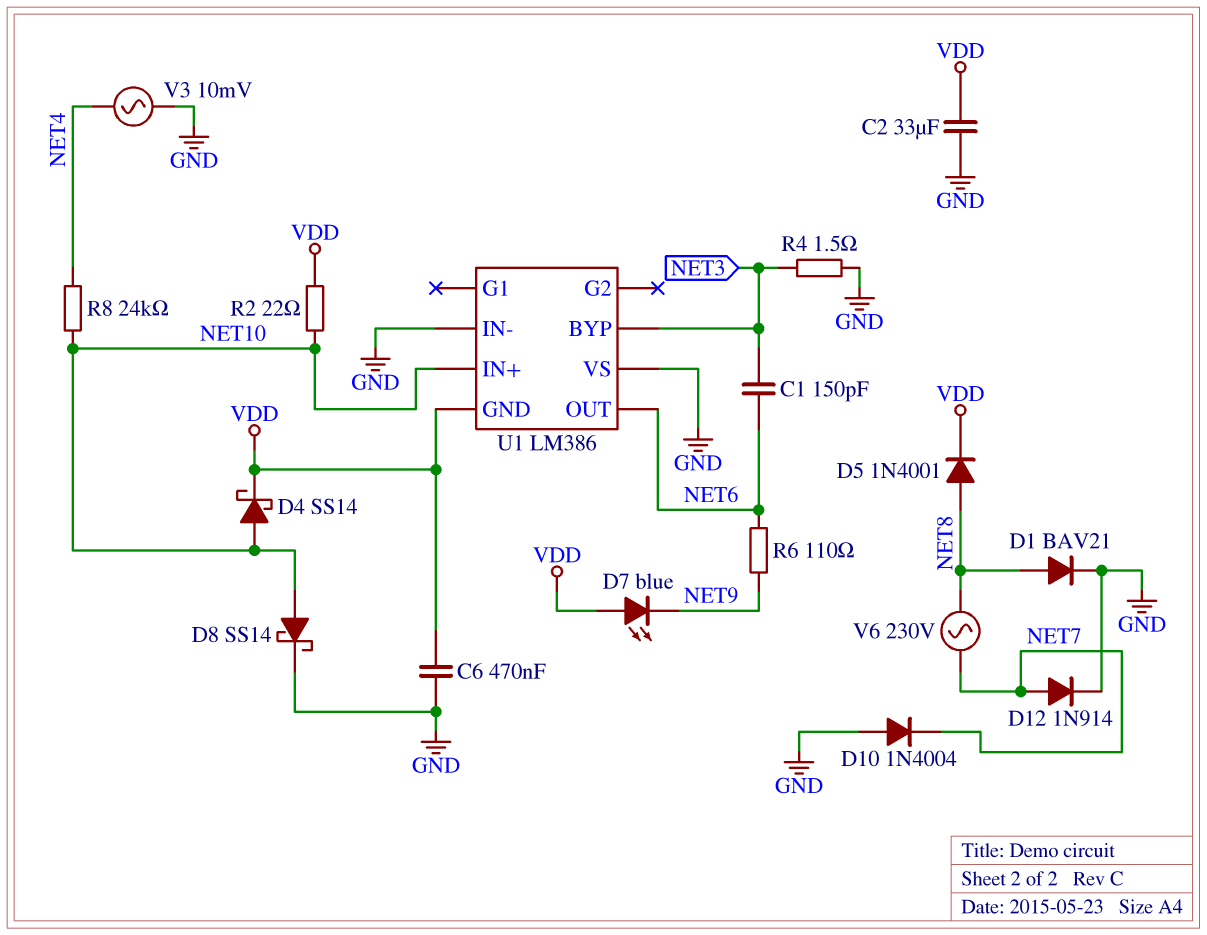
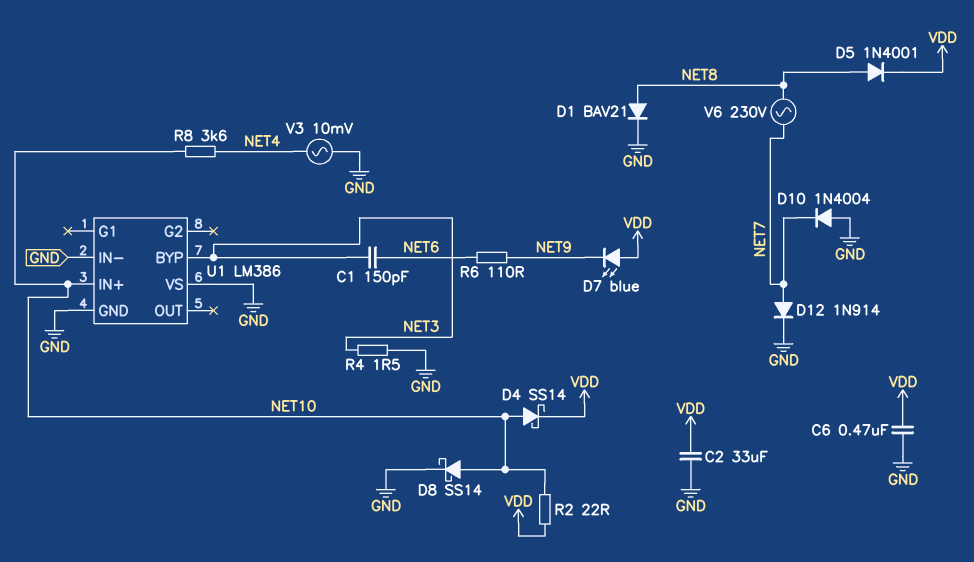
R8: 24k (NET4, NET10) -> 3.6k (NET4, NET10)
U1 pin GND: VDD -> GND
U1 pin OUT: NET6 -> none

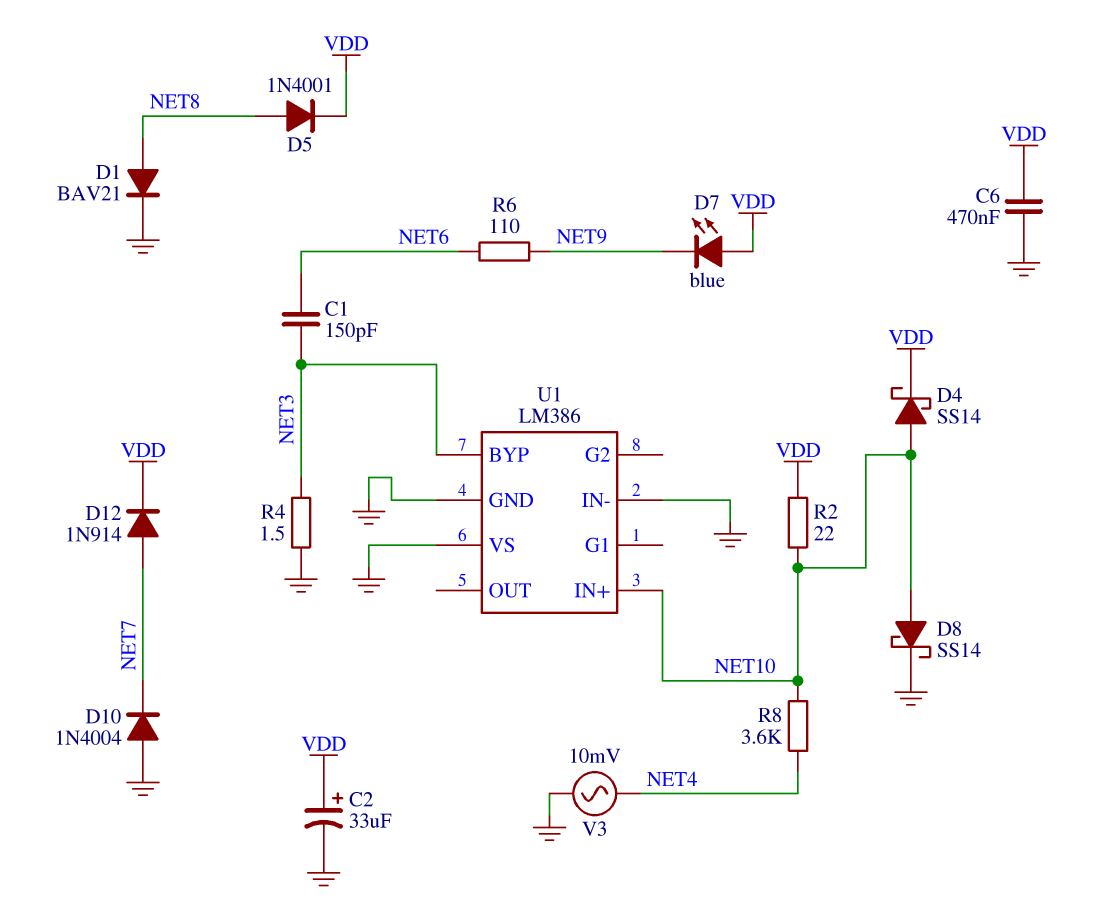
C2: 33uF (GND, VDD) -> 33uF (plus VDD, minus GND)
D12: diode 1N914 (A NET7, K GND) -> diode 1N914 (A NET7, K VDD)
V6: AC 230V (NET7, NET8) -> none

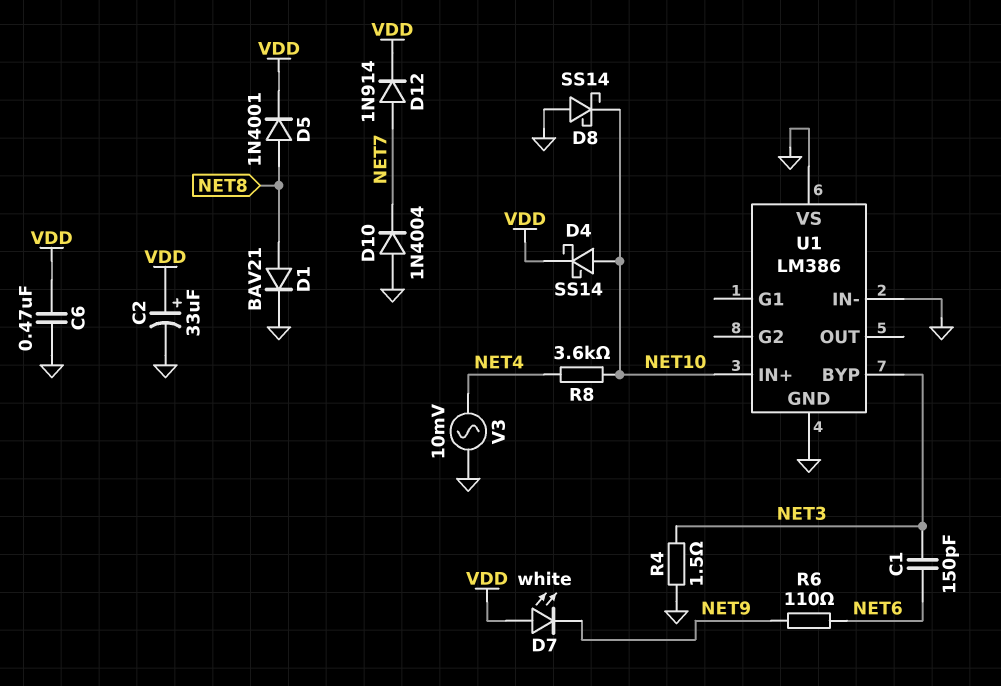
D7: LED blue (A VDD, K NET9) -> LED white (A VDD, K NET9)
D8: schottky SS14 (A NET10, K GND) -> schottky SS14 (A GND, K NET10)
R2: 22 (NET10, VDD) -> none

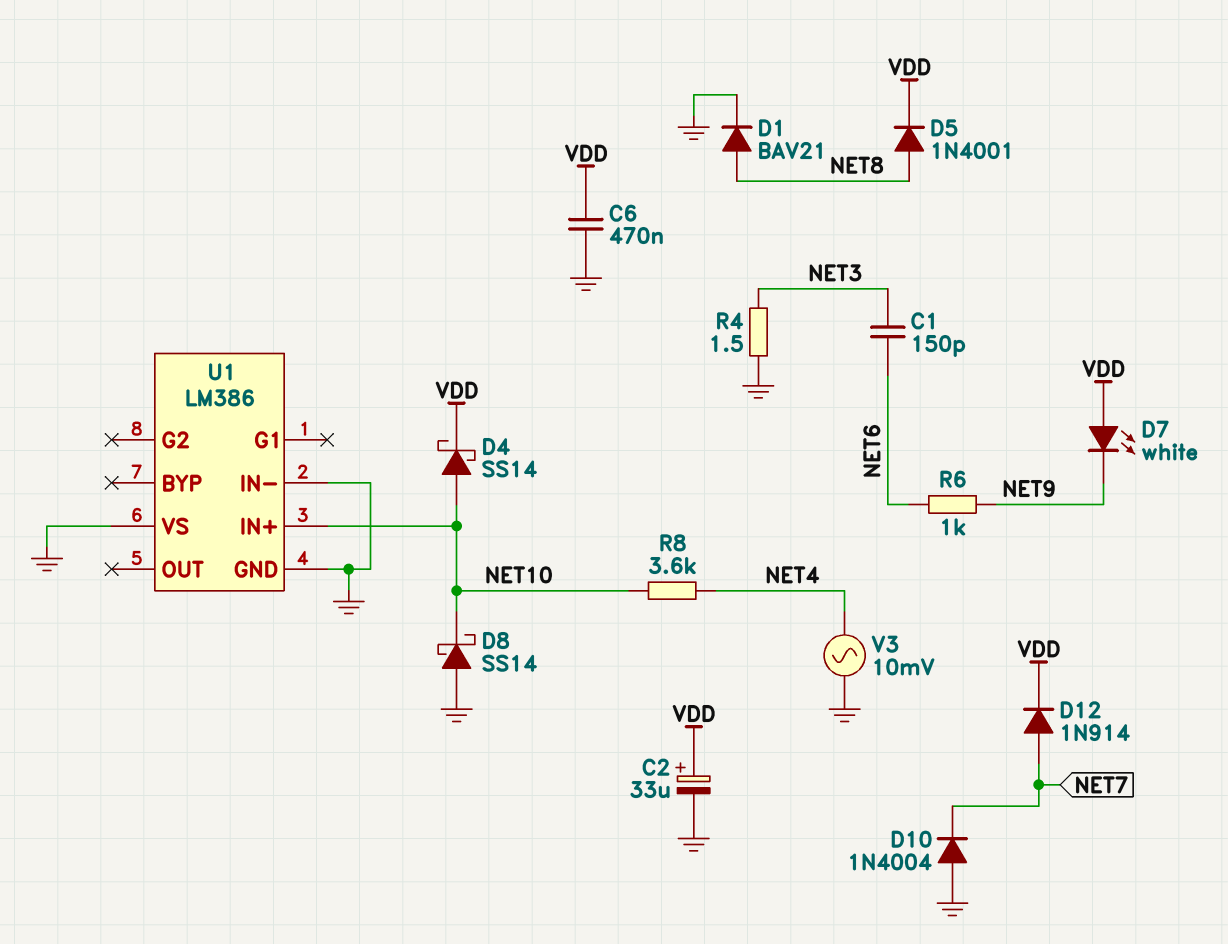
R6: 110 (NET6, NET9) -> 1k (NET6, NET9)
U1 pin BYP: NET3 -> none

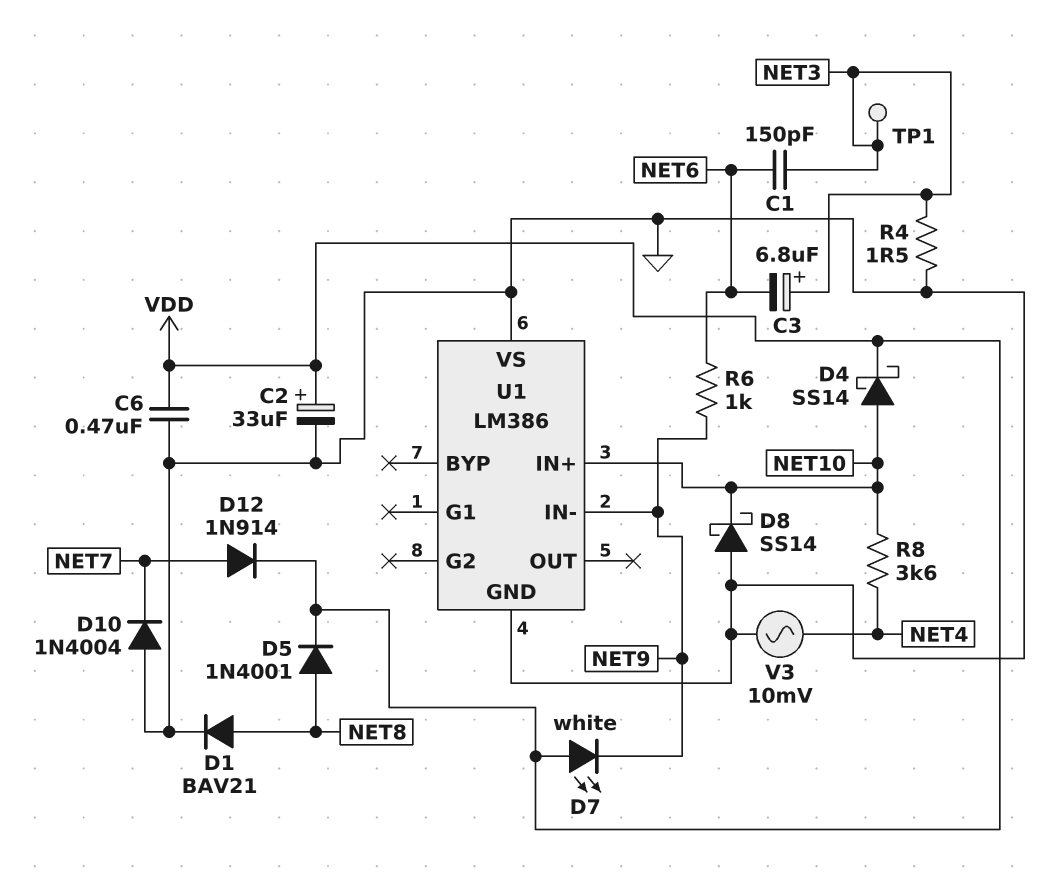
C3: none -> 6.8uF (plus NET3, minus NET6)
TP1: none -> test point (NET3)
U1 pin IN-: GND -> NET9

